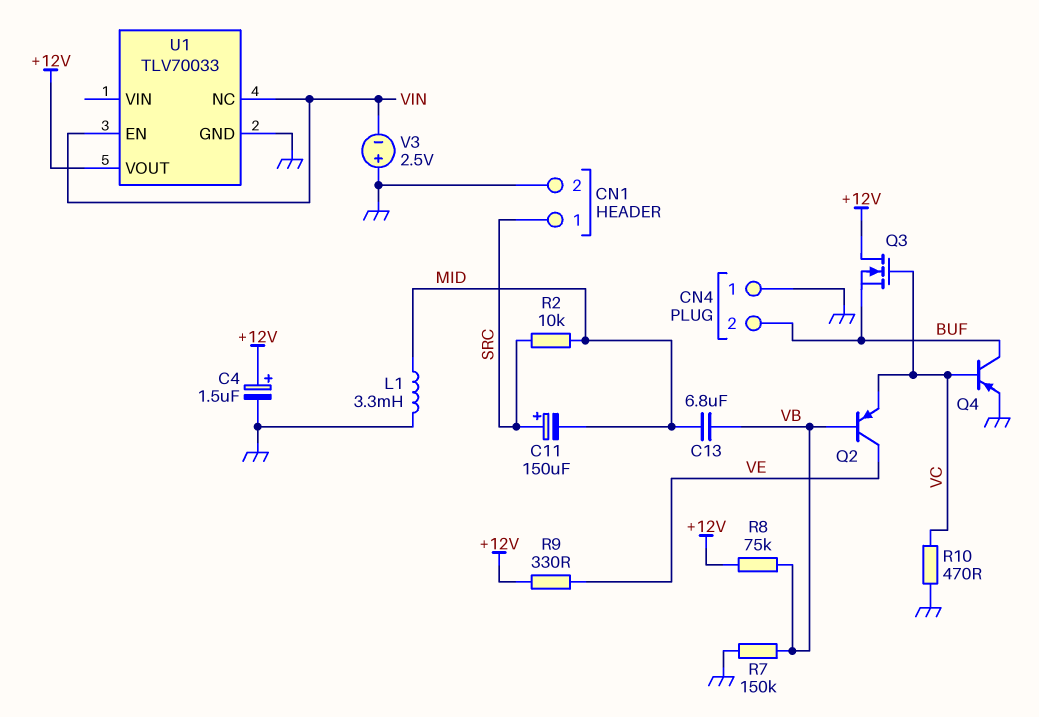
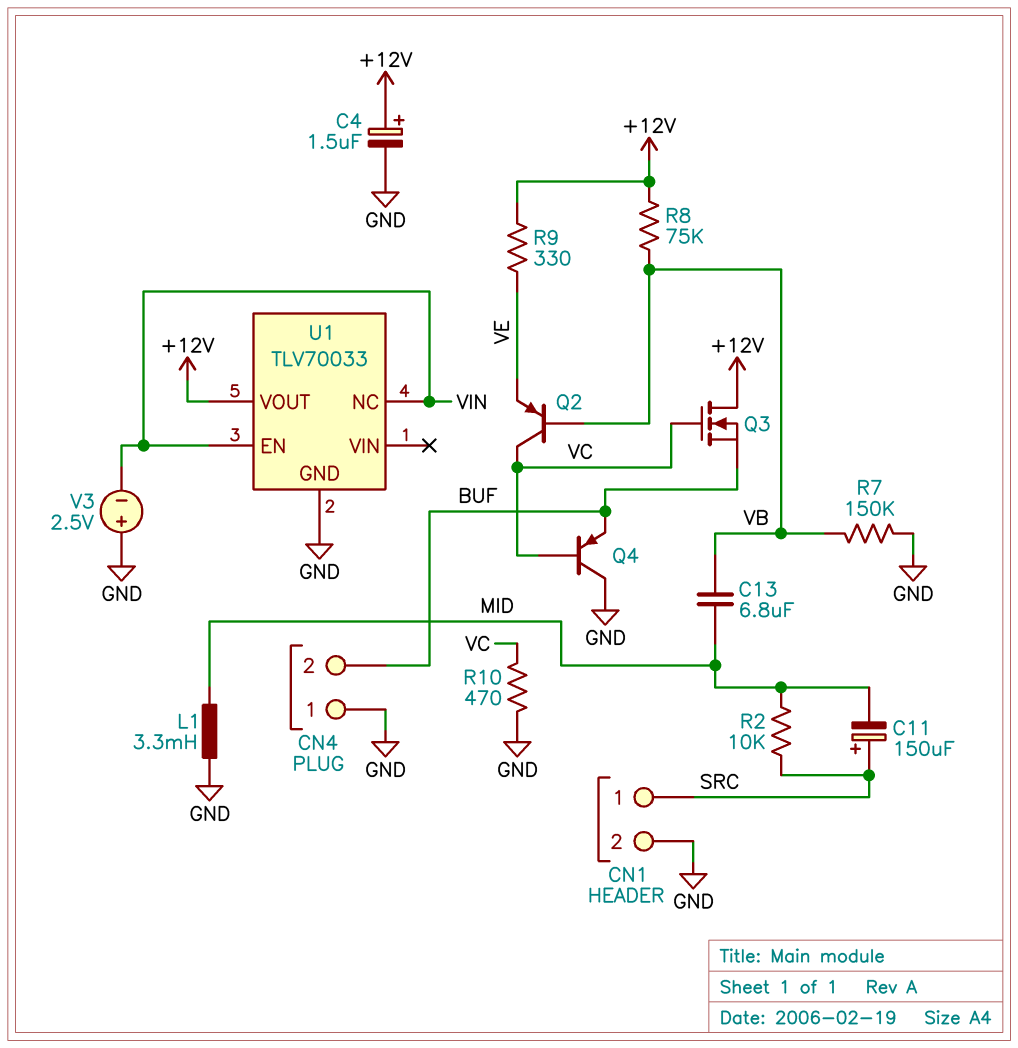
Q2: PNP (B VB, C VE, E VC) -> PNP (B VB, C VC, E VE)
Q4: PNP (B VC, C BUF, E GND) -> PNP (B VC, C GND, E BUF)

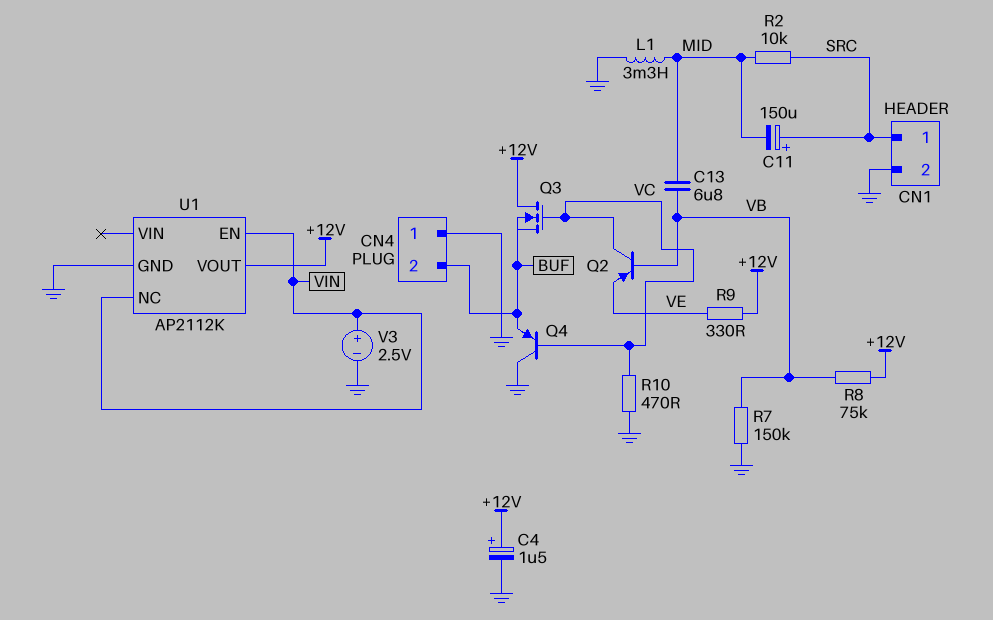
U1: TLV70033 -> AP2112K
V3: 2.5V (plus GND, minus VIN) -> 2.5V (plus VIN, minus GND)

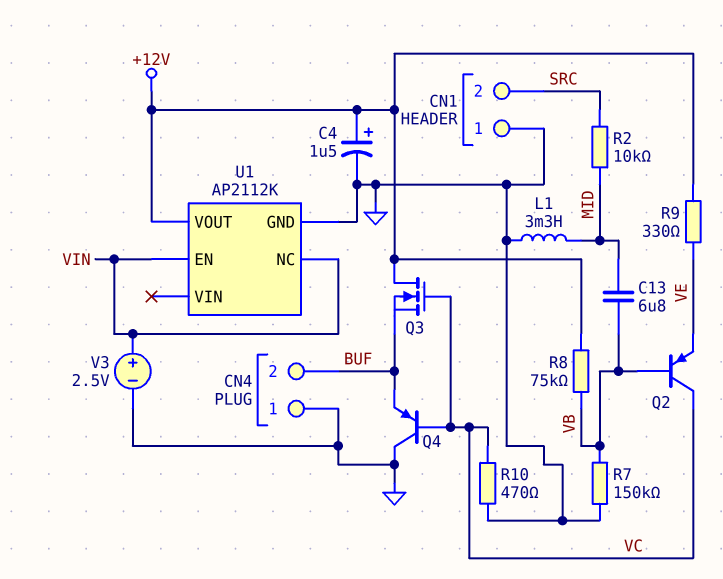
C11: 150uF (plus SRC, minus MID) -> none
CN1 pin 1: SRC -> GND
CN1 pin 2: GND -> SRC

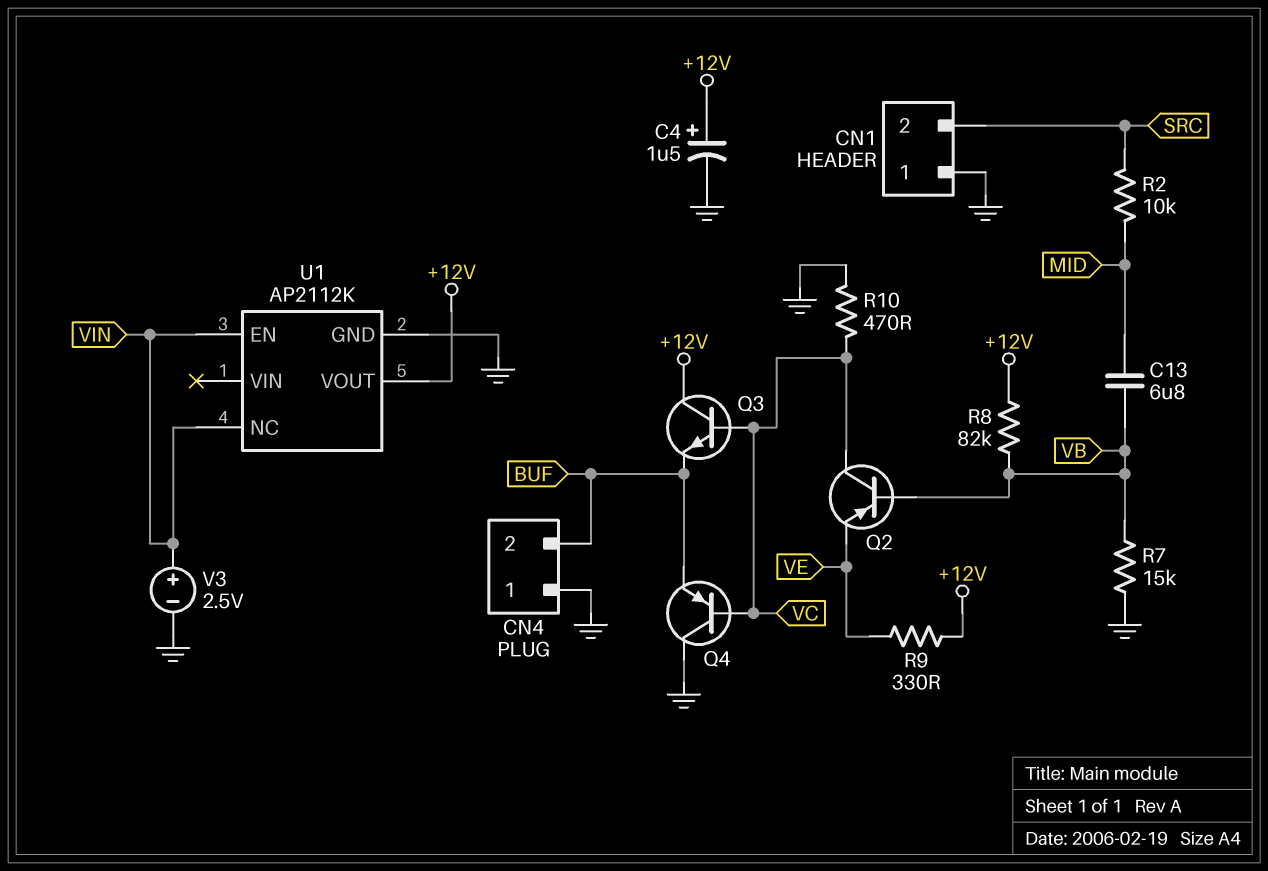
L1: 3.3mH (GND, MID) -> none
Q3: NMOS (G VC, D +12V, S BUF) -> NPN (B VC, C +12V, E BUF)
R7: 150k (GND, VB) -> 15k (GND, VB)
R8: 75k (+12V, VB) -> 82k (+12V, VB)

